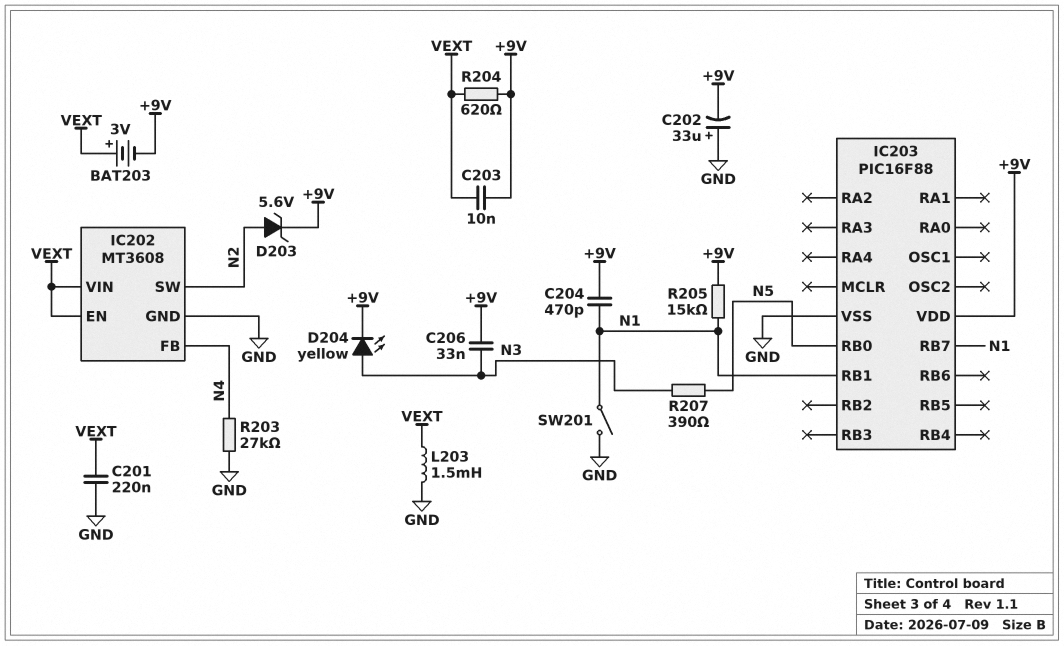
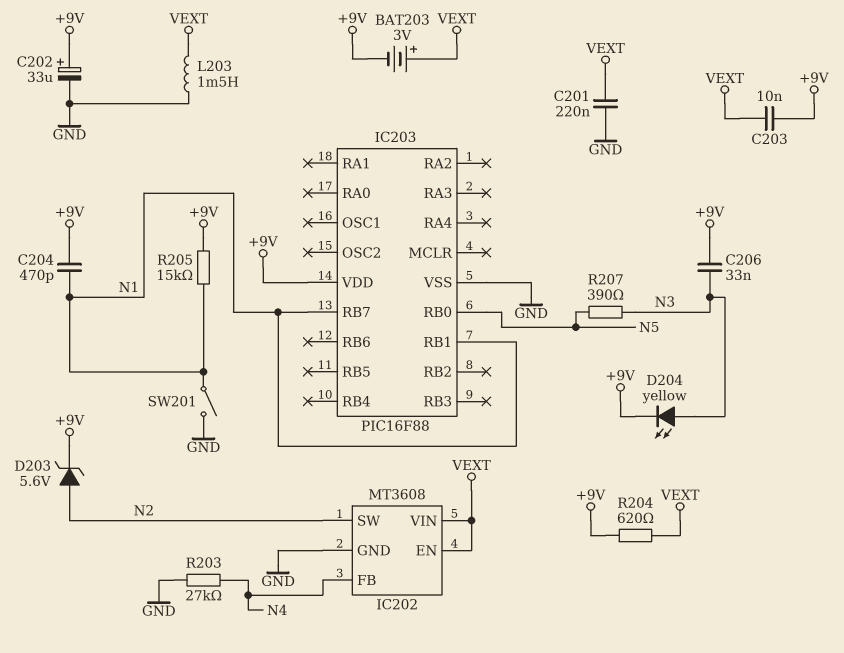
C202: 33uF (plus GND, minus +9V) -> 33uF (plus +9V, minus GND)

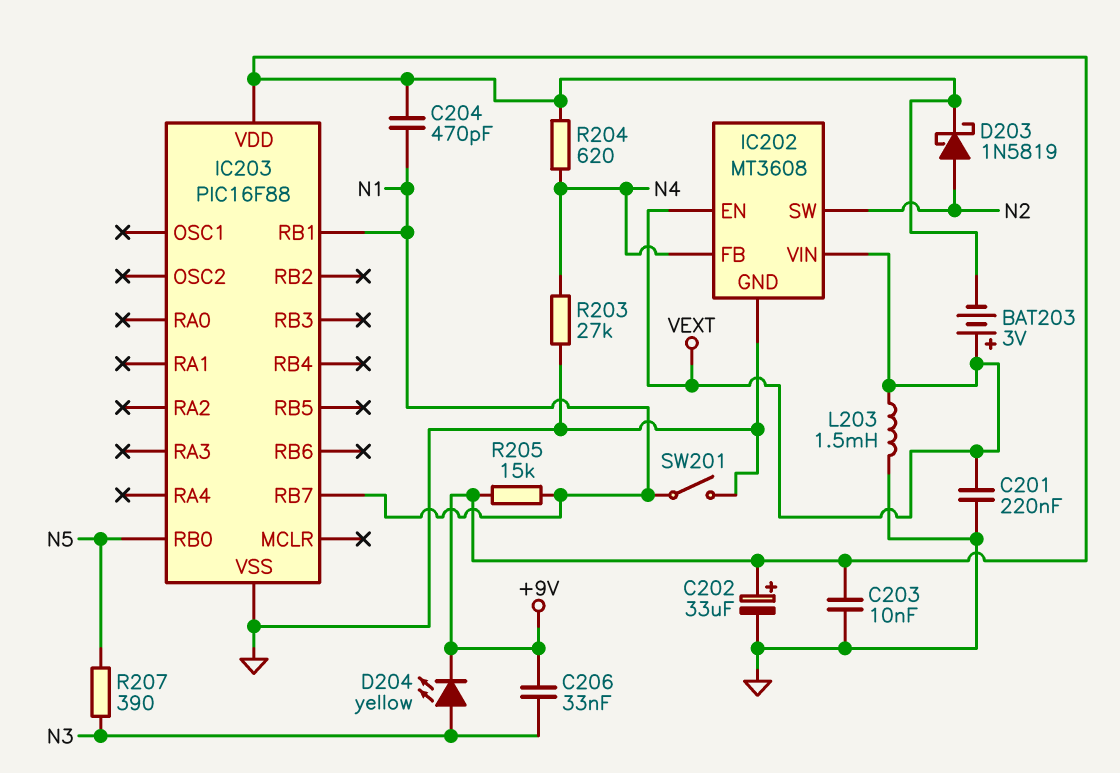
C203: 10nF (+9V, VEXT) -> 10nF (+9V, GND)
D203: zener 5.6V (A N2, K +9V) -> schottky 1N5819 (A N2, K +9V)
R204: 620 (+9V, VEXT) -> 620 (+9V, N4)

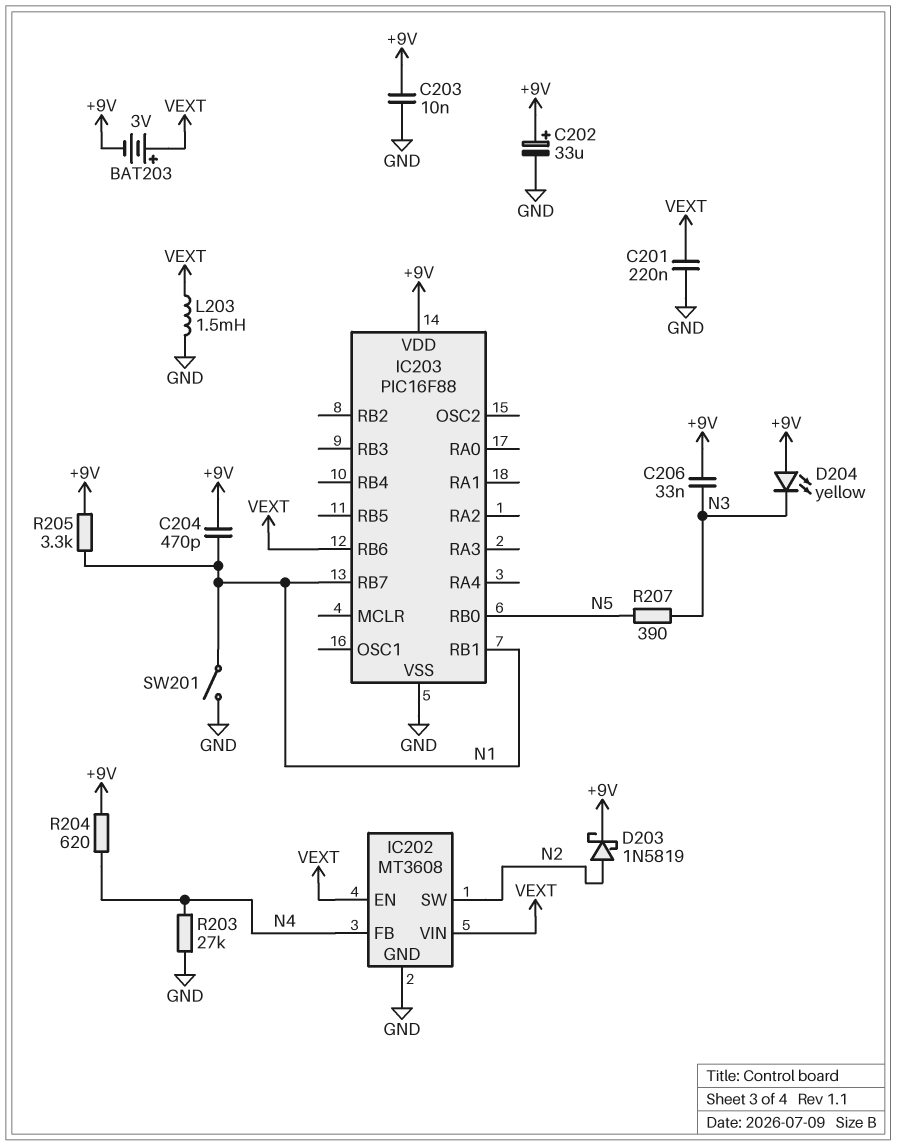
D204: LED yellow (A N3, K +9V) -> LED yellow (A +9V, K N3)
IC203 pin RB6: none -> VEXT
R205: 15k (+9V, N1) -> 3.3k (+9V, N1)

